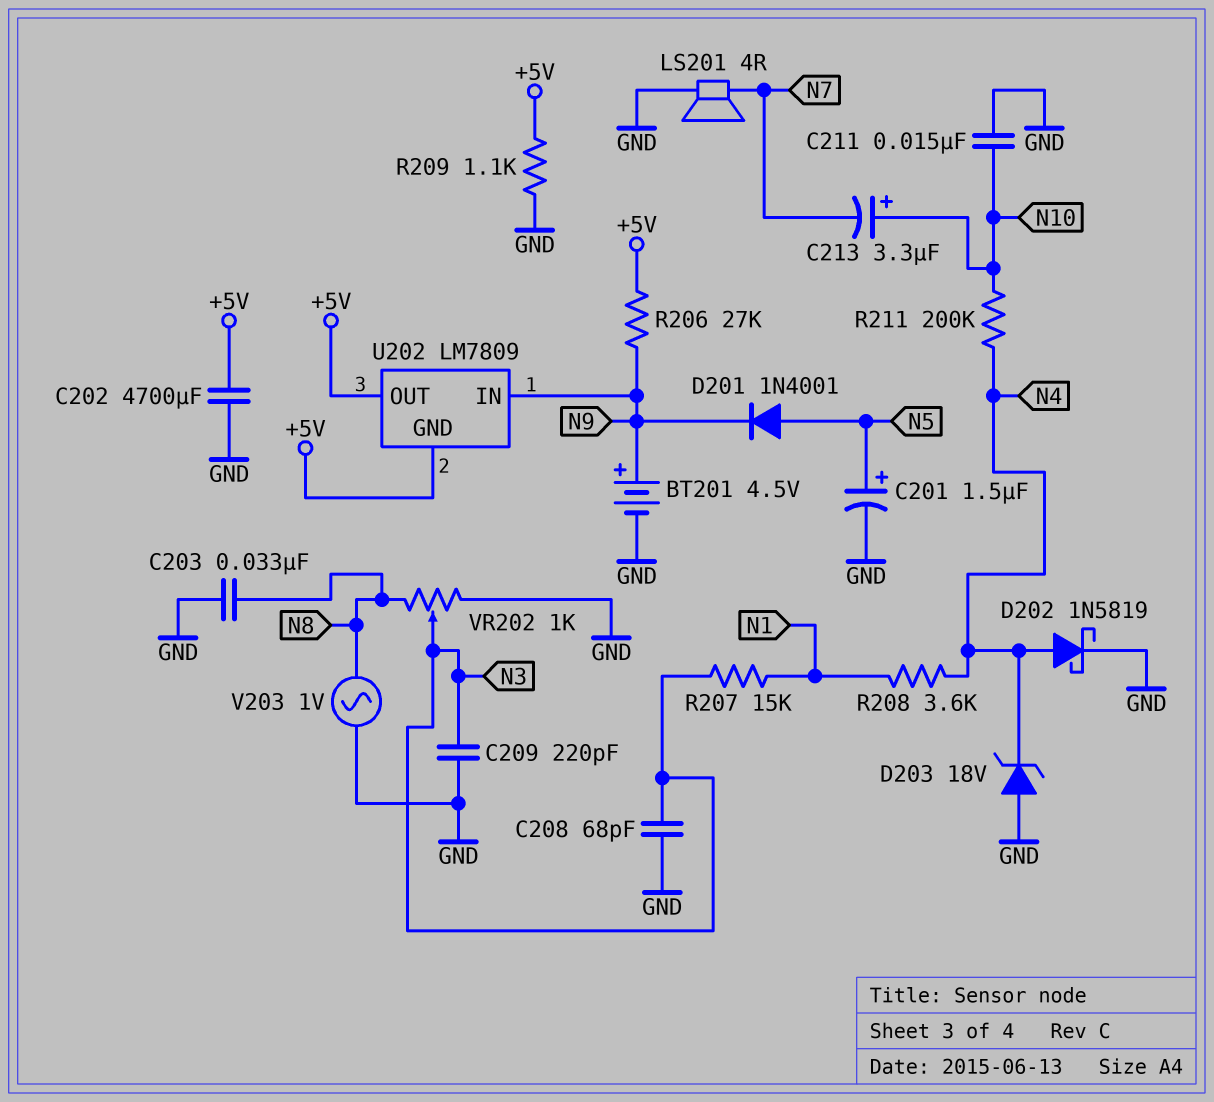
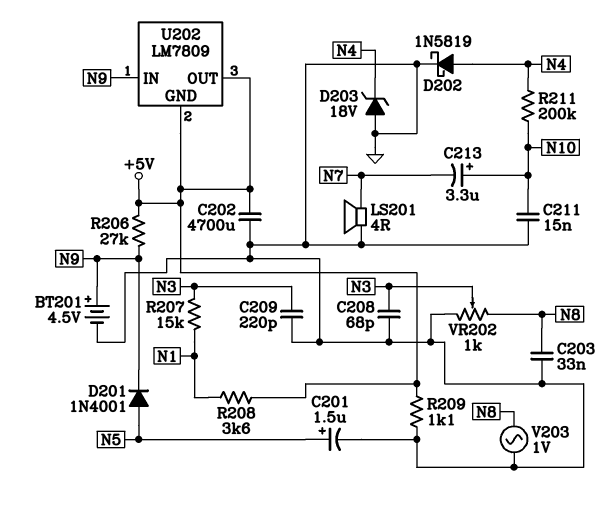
R208: 3.6k (N1, N4) -> 3.6k (+5V, N1)

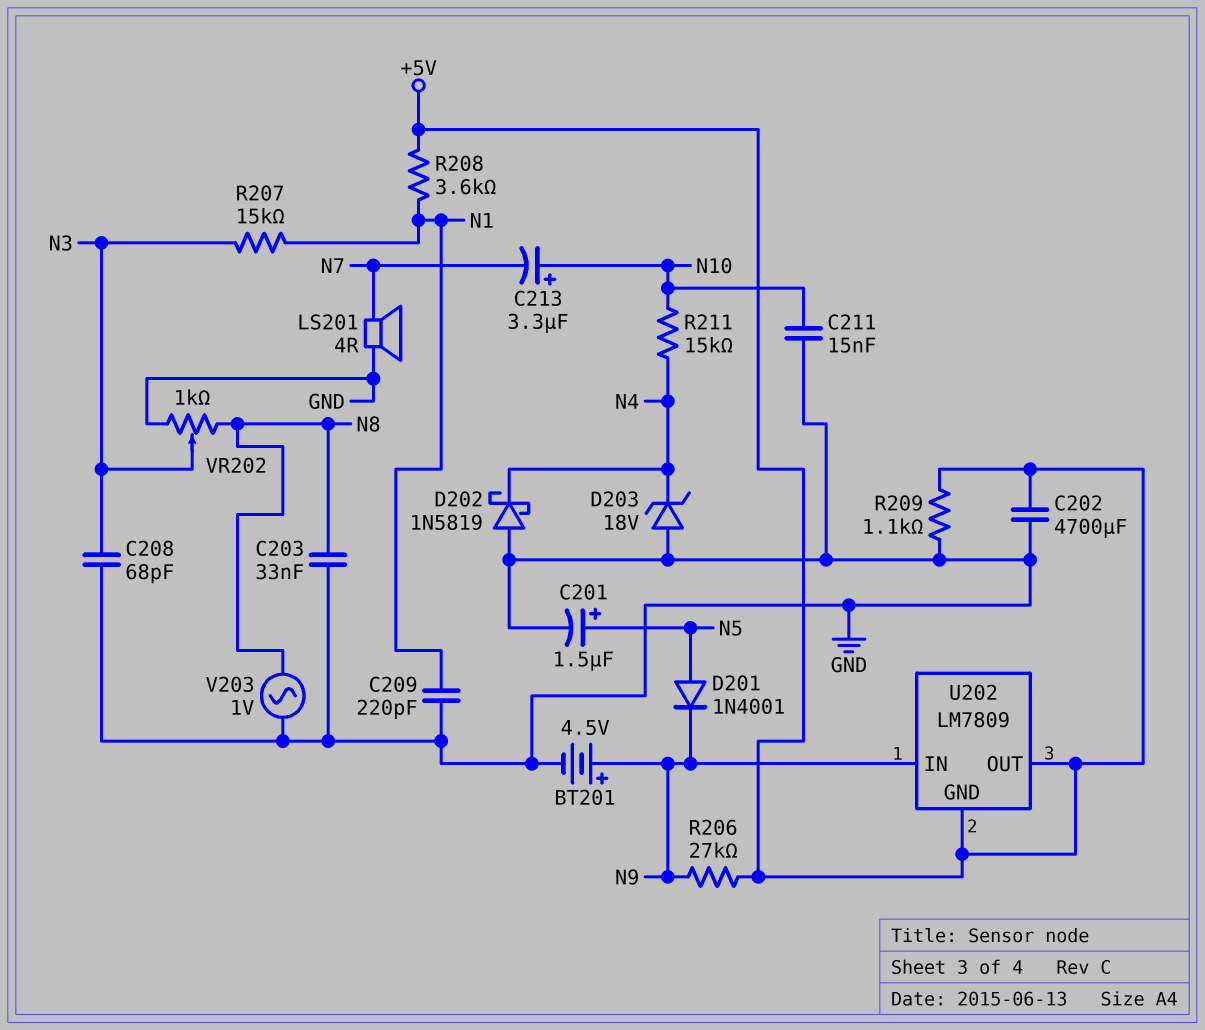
C209: 220pF (GND, N3) -> 220pF (GND, N1)
D202: schottky 1N5819 (A N4, K GND) -> schottky 1N5819 (A GND, K N4)
R211: 200k (N4, N10) -> 15k (N4, N10)

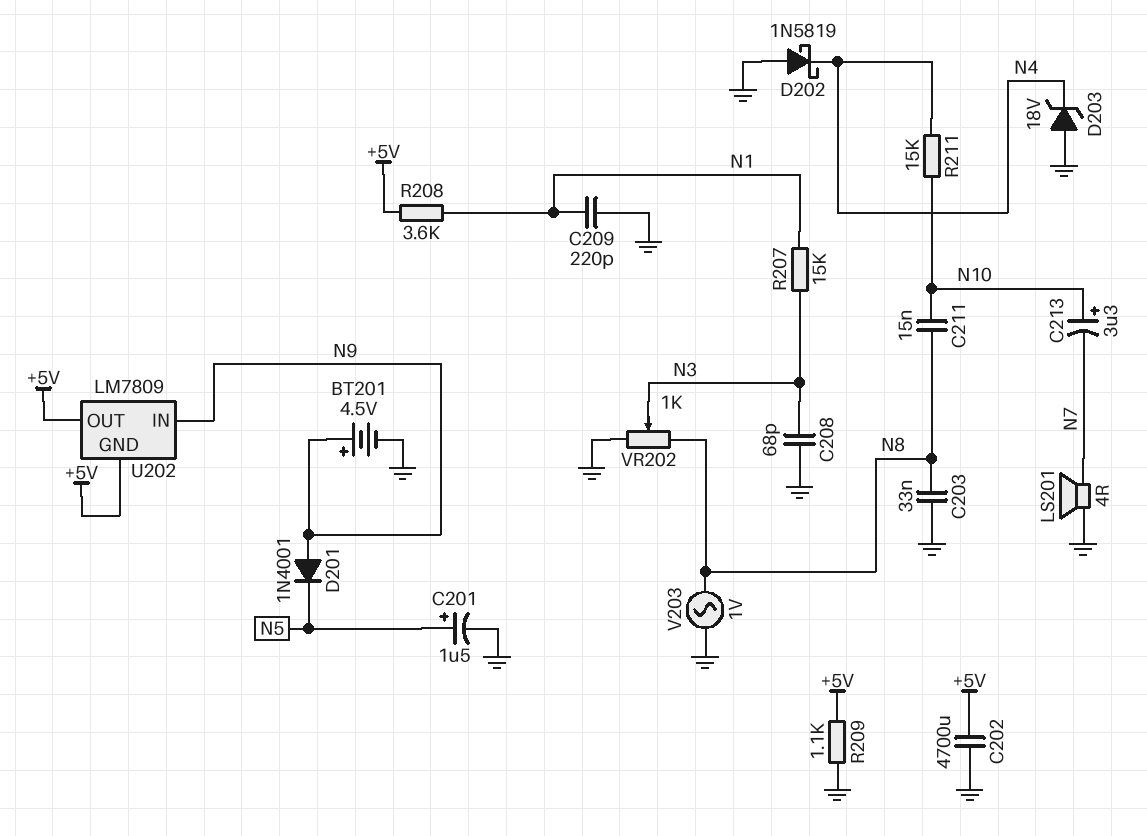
C211: 15nF (GND, N10) -> 15nF (N8, N10)
D201: diode 1N4001 (A N5, K N9) -> diode 1N4001 (A N9, K N5)
R206: 27k (+5V, N9) -> none

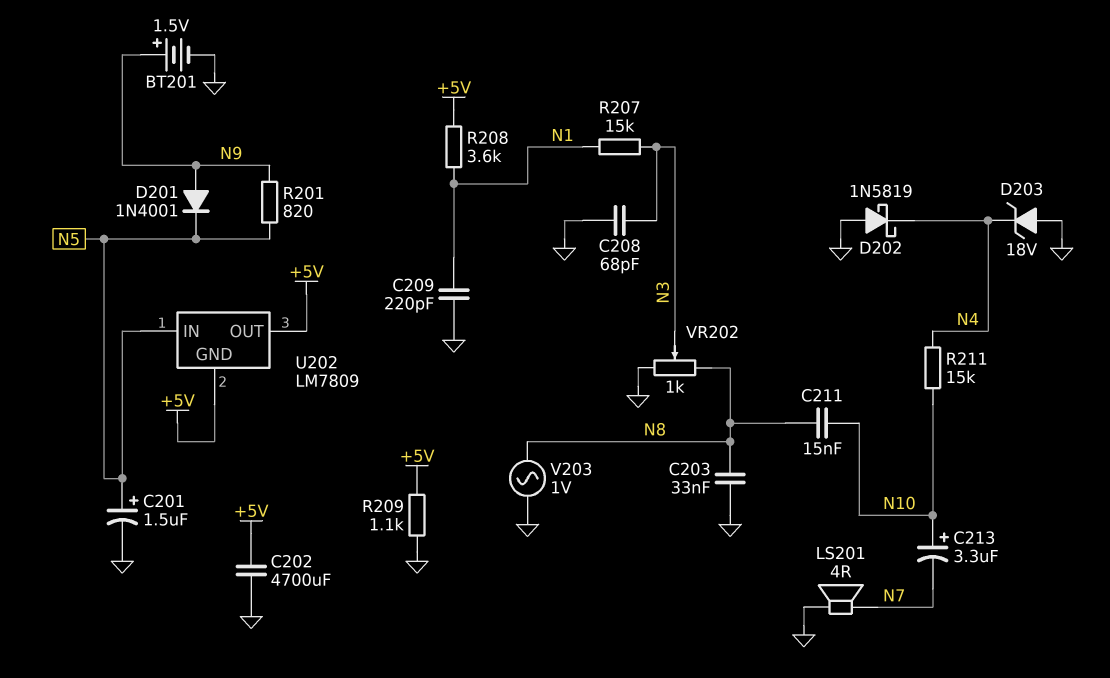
BT201: 4.5V (plus N9, minus GND) -> 1.5V (plus N9, minus GND)
R201: none -> 820 (N5, N9)
U202 pin IN: N9 -> N5

